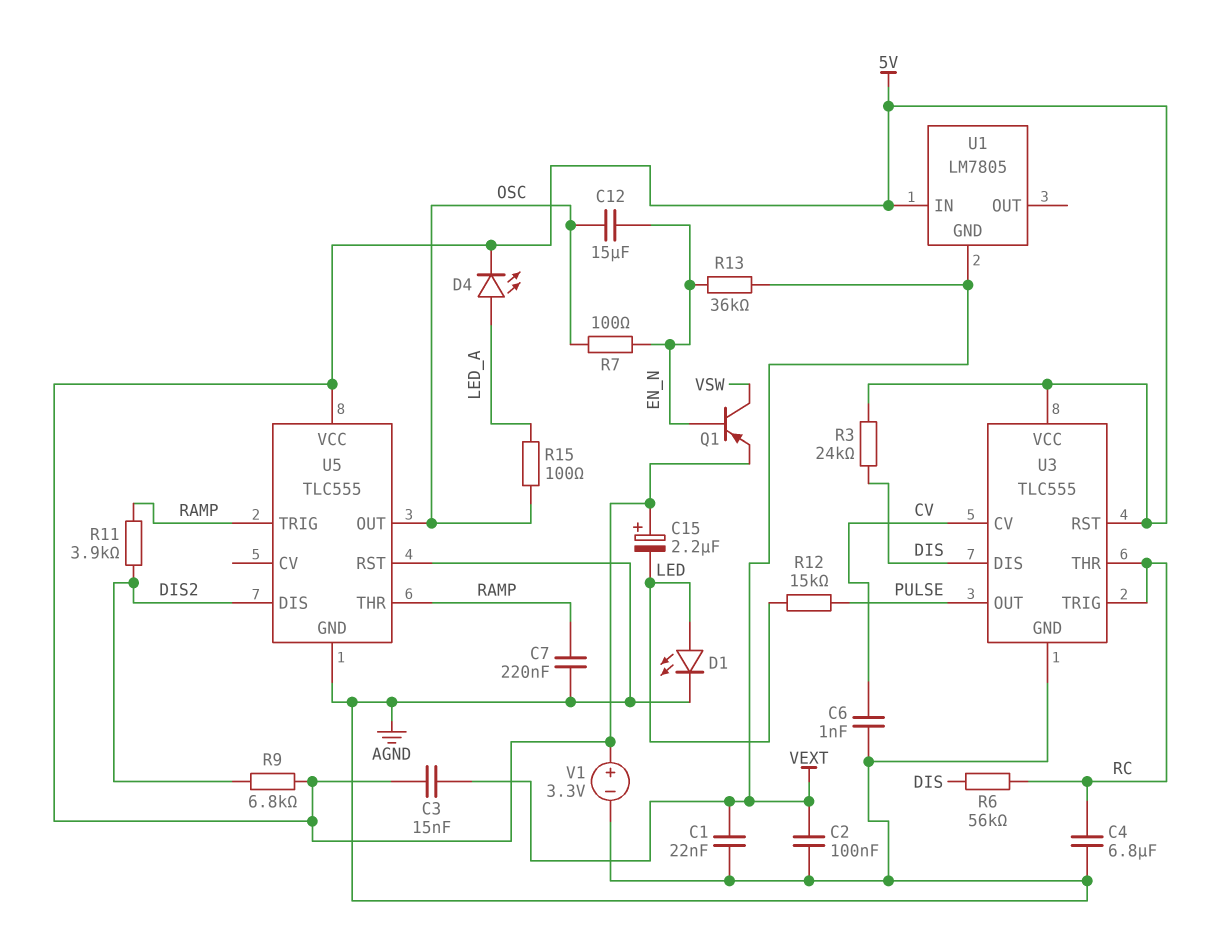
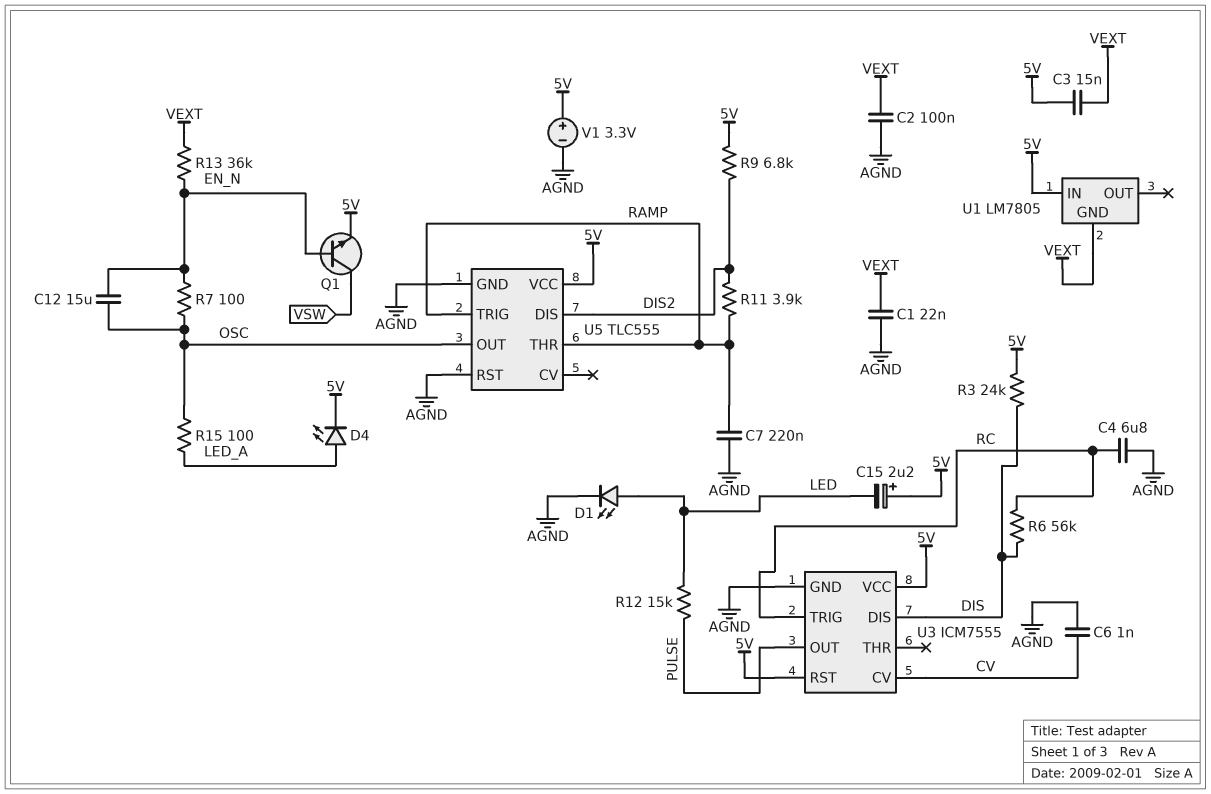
Q1: PNP (B EN_N, C VSW, E 5V) -> NPN (B EN_N, C VSW, E 5V)
U3: TLC555 -> ICM7555
U3 pin THR: RC -> none

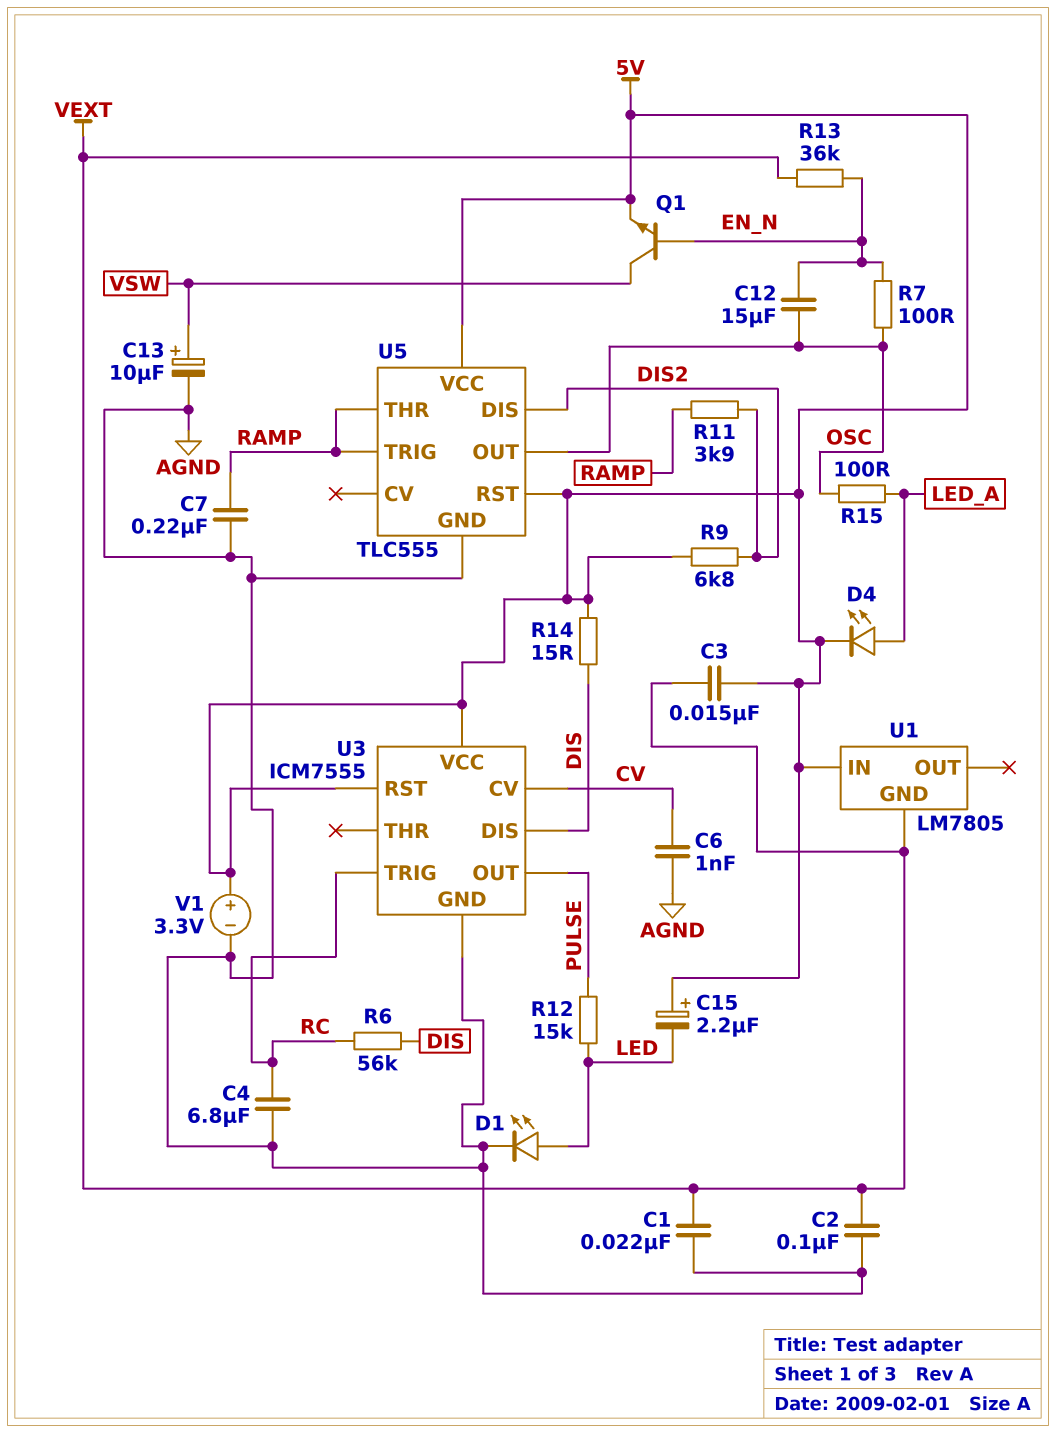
C13: none -> 10uF (plus VSW, minus AGND)
R3: 24k (5V, DIS) -> none
R14: none -> 15 (5V, DIS)
U5 pin RST: AGND -> 5V

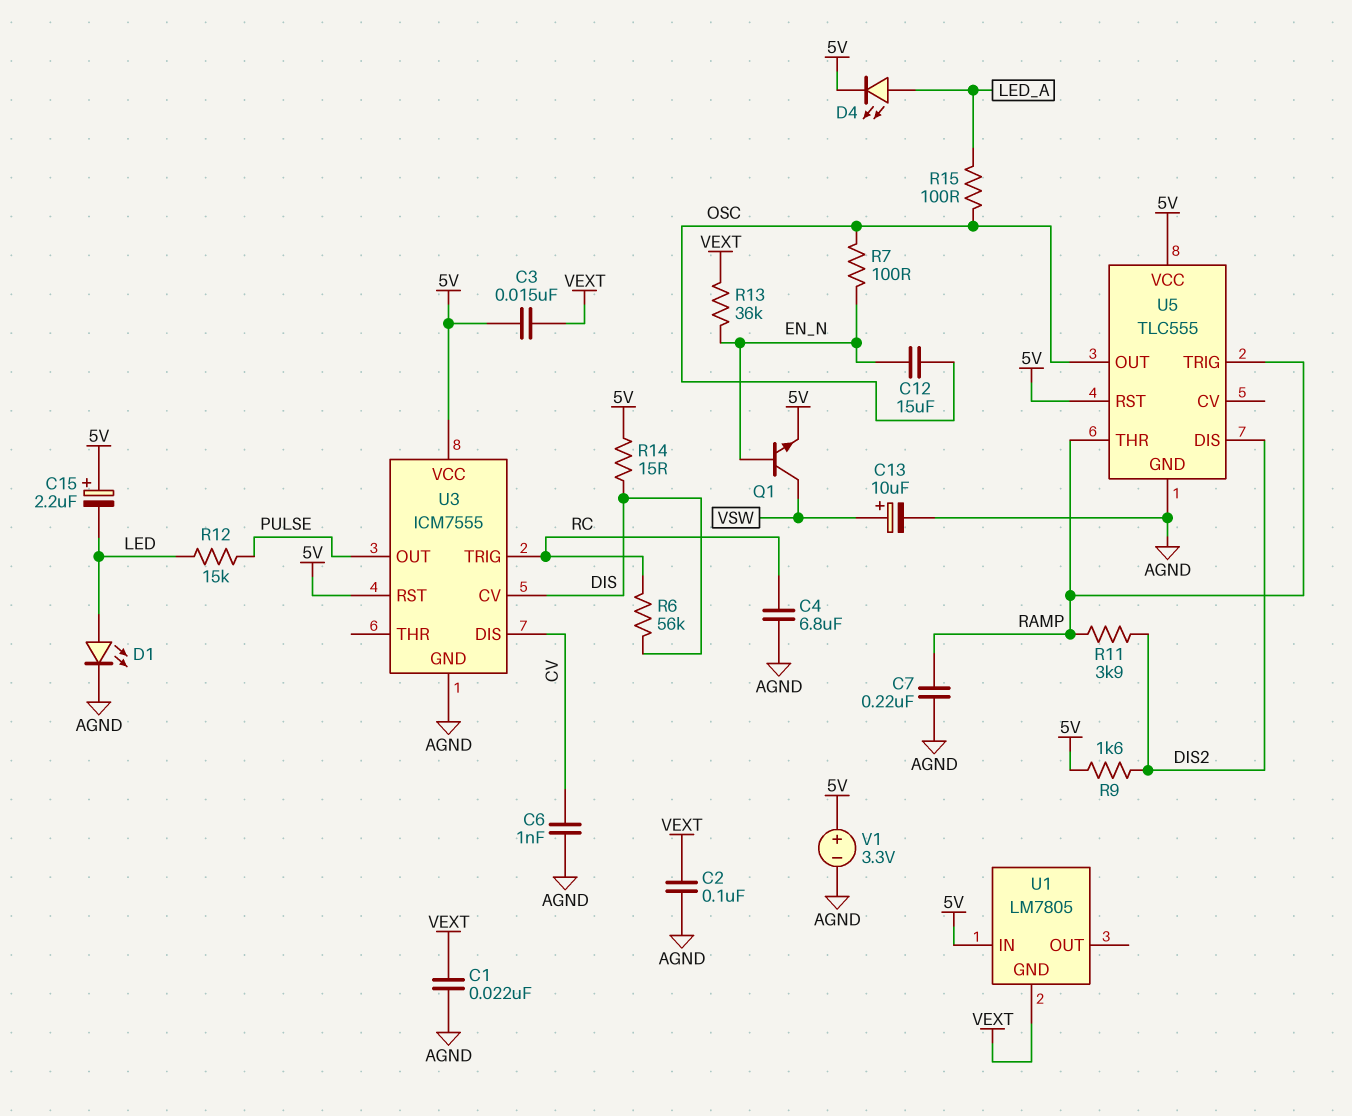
R9: 6.8k (5V, DIS2) -> 1.6k (5V, DIS2)
U3 pin CV: CV -> DIS
U3 pin DIS: DIS -> CV

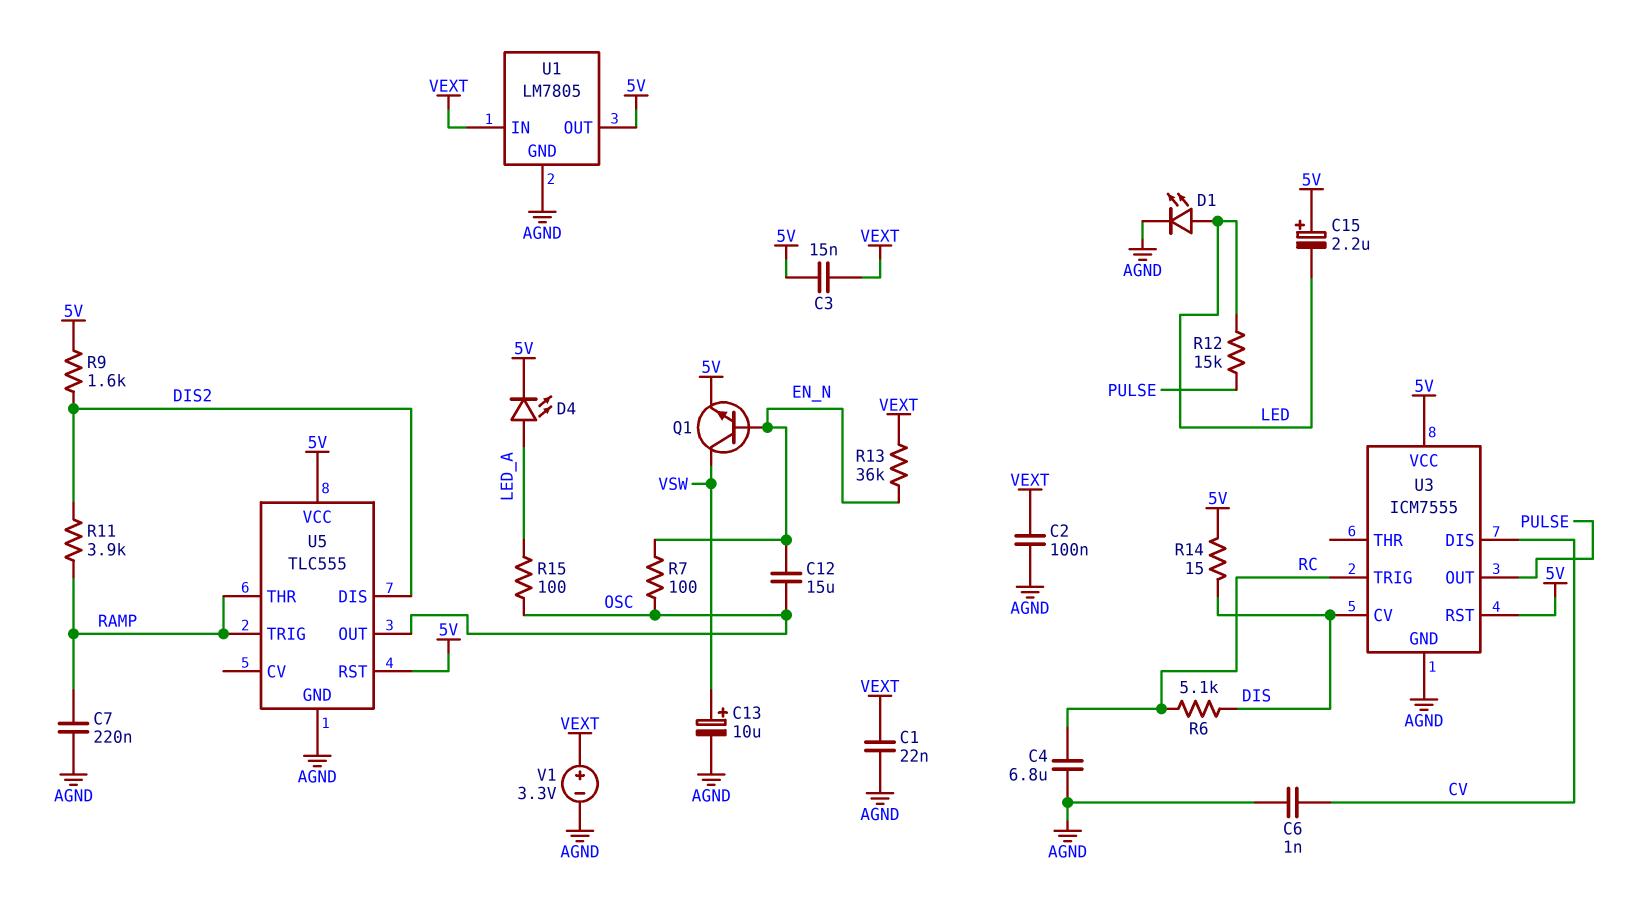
R6: 56k (DIS, RC) -> 5.1k (DIS, RC)
U1 pin GND: VEXT -> AGND
U1 pin IN: 5V -> VEXT
U1 pin OUT: none -> 5V
V1: 3.3V (plus 5V, minus AGND) -> 3.3V (plus VEXT, minus AGND)

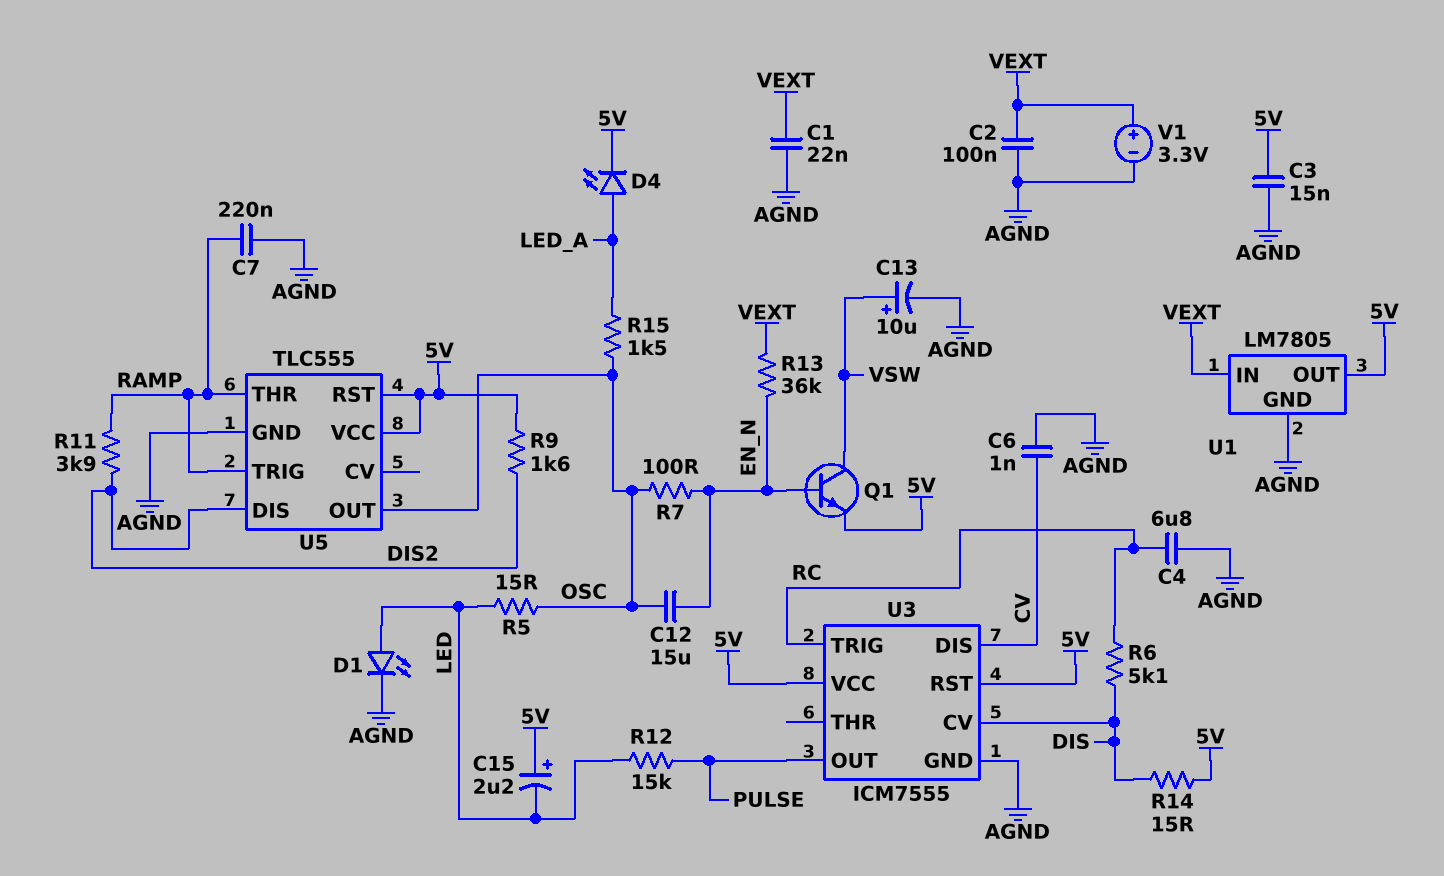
C3: 15nF (5V, VEXT) -> 15nF (5V, AGND)
R5: none -> 15 (LED, OSC)
R15: 100 (LED_A, OSC) -> 1.5k (LED_A, OSC)

